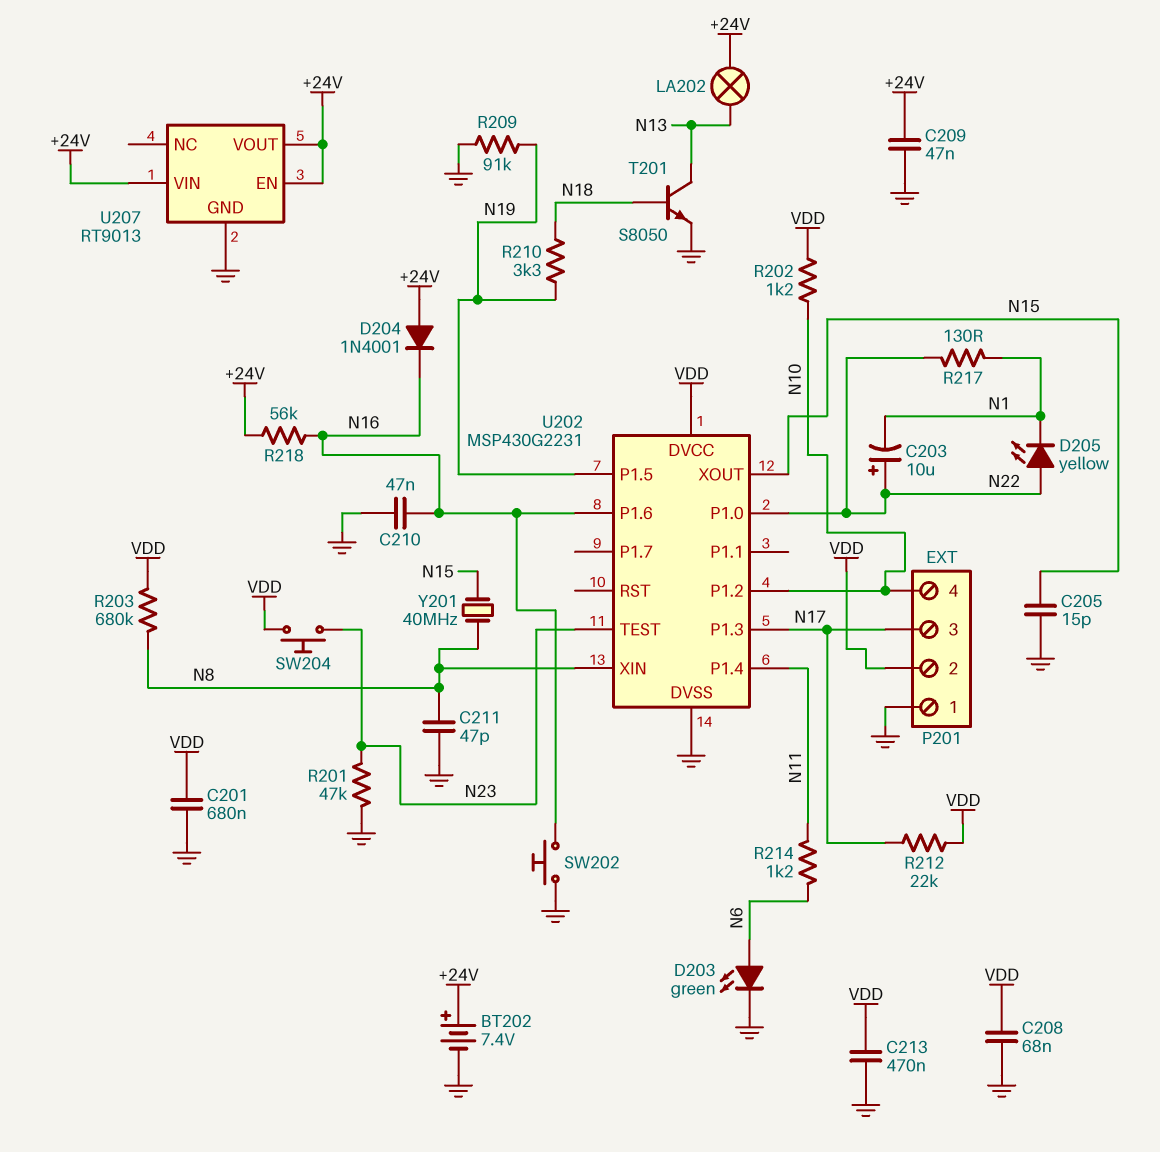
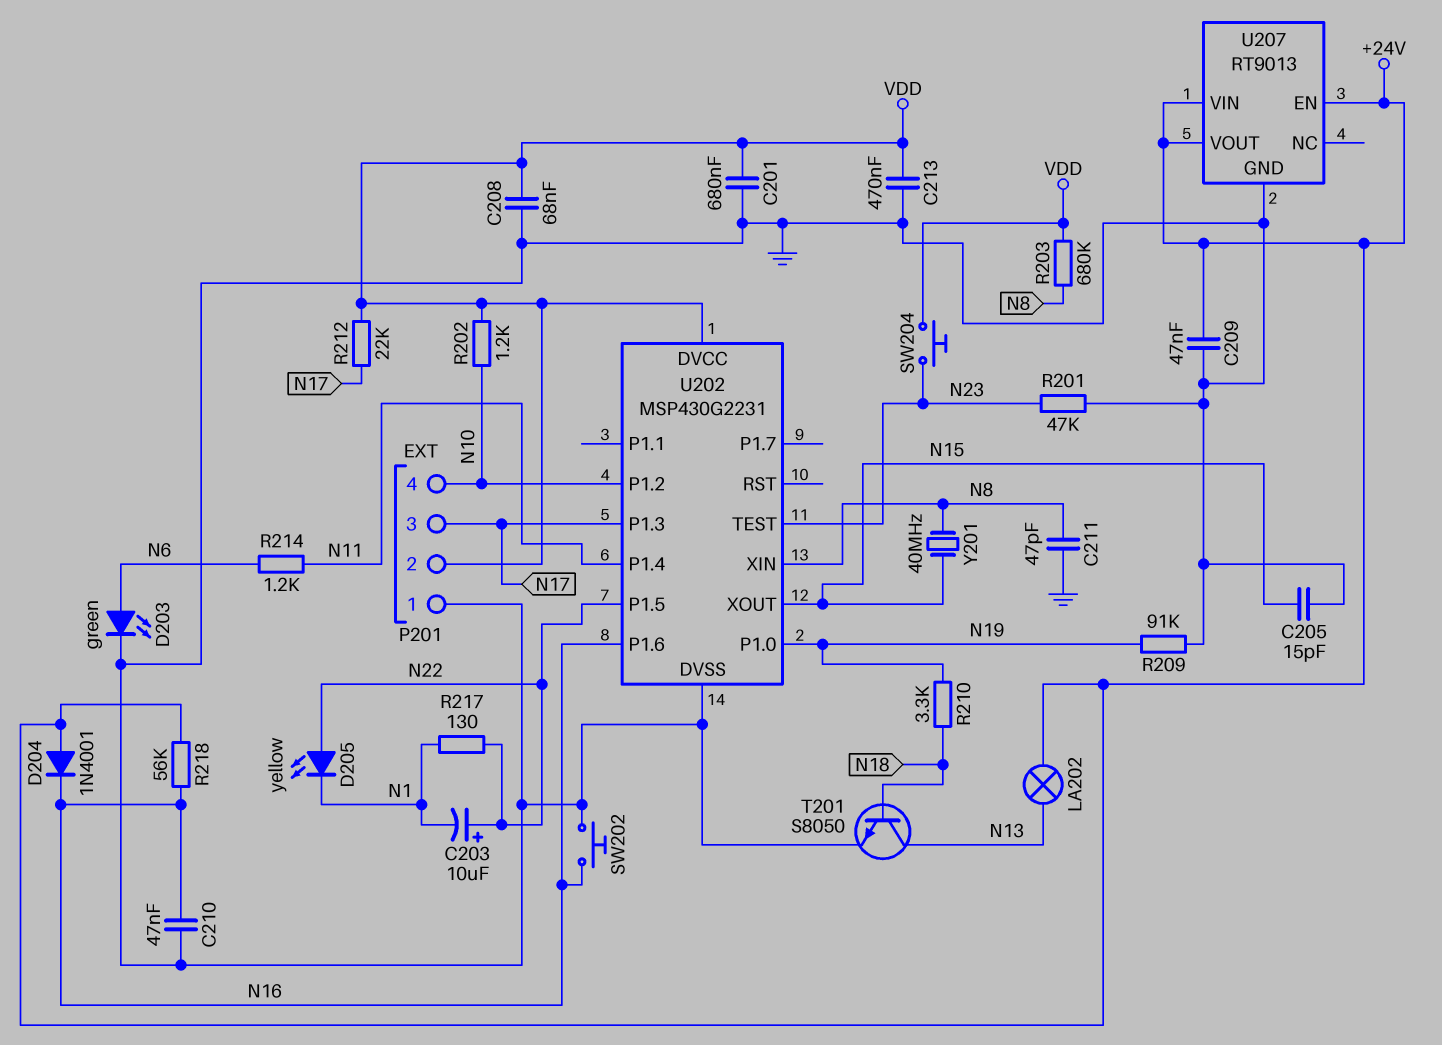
BT202: 7.4V (plus +24V, minus GND) -> none
U202 pin P1.0: N22 -> N19
U202 pin P1.5: N19 -> N22

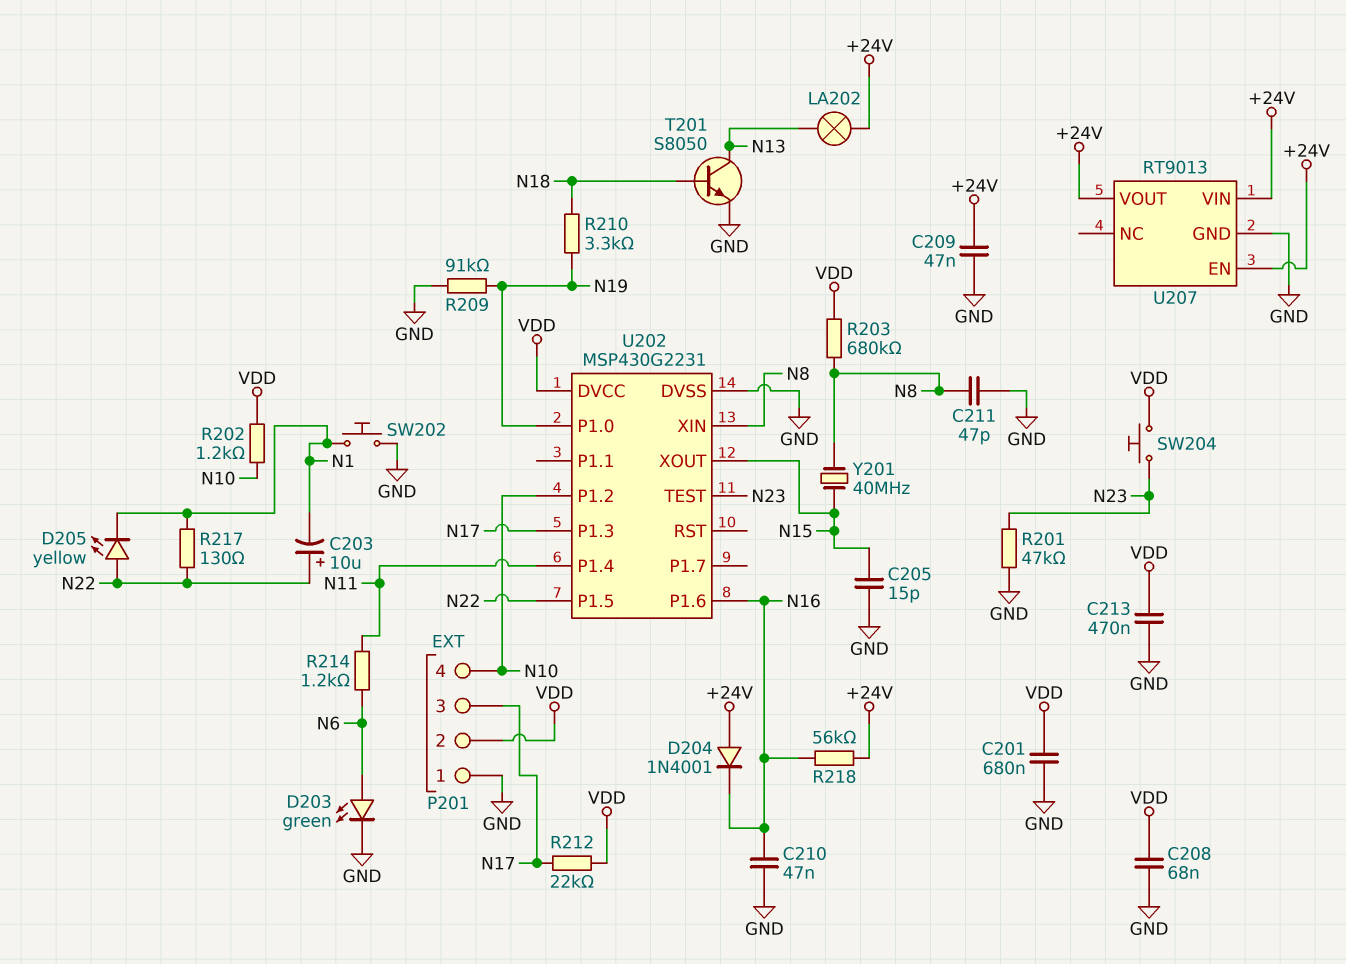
SW202: button (GND, N16) -> button (GND, N1)

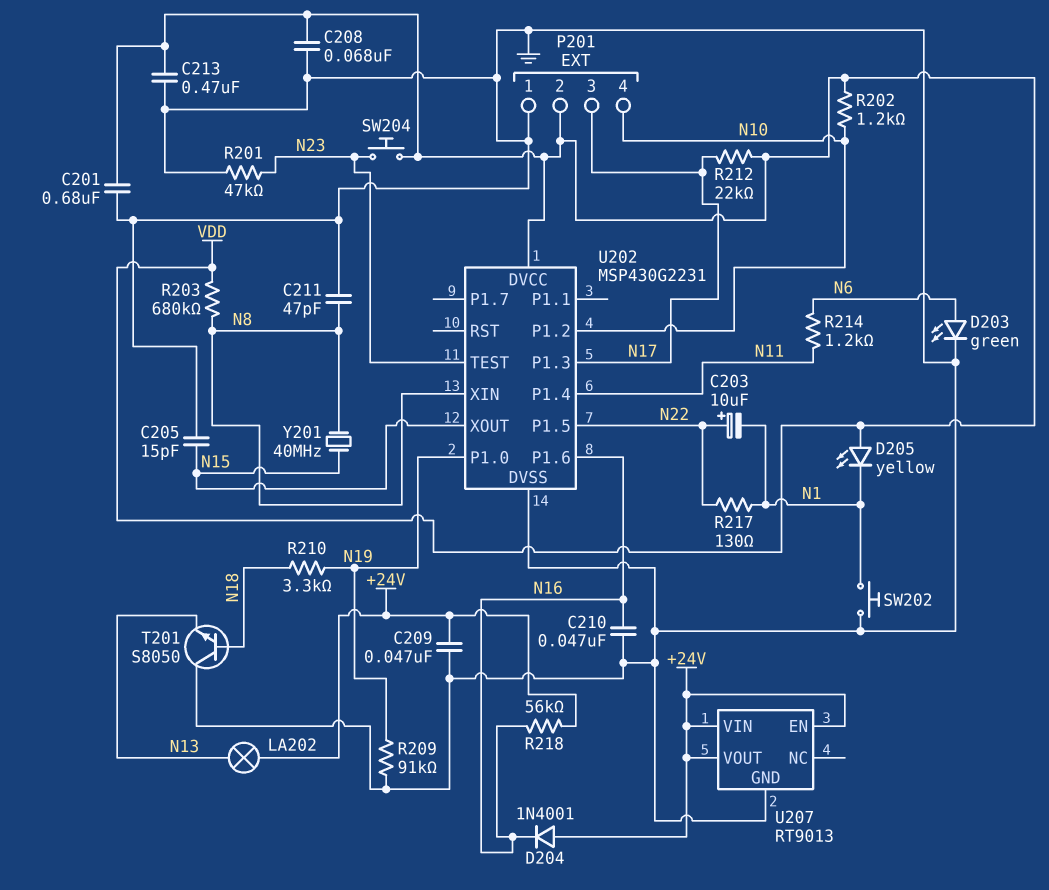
D205: LED yellow (A N22, K N1) -> LED yellow (A VDD, K N1)
T201: NPN S8050 (B N18, C N13, E GND) -> NPN S8050 (B N18, C GND, E N13)

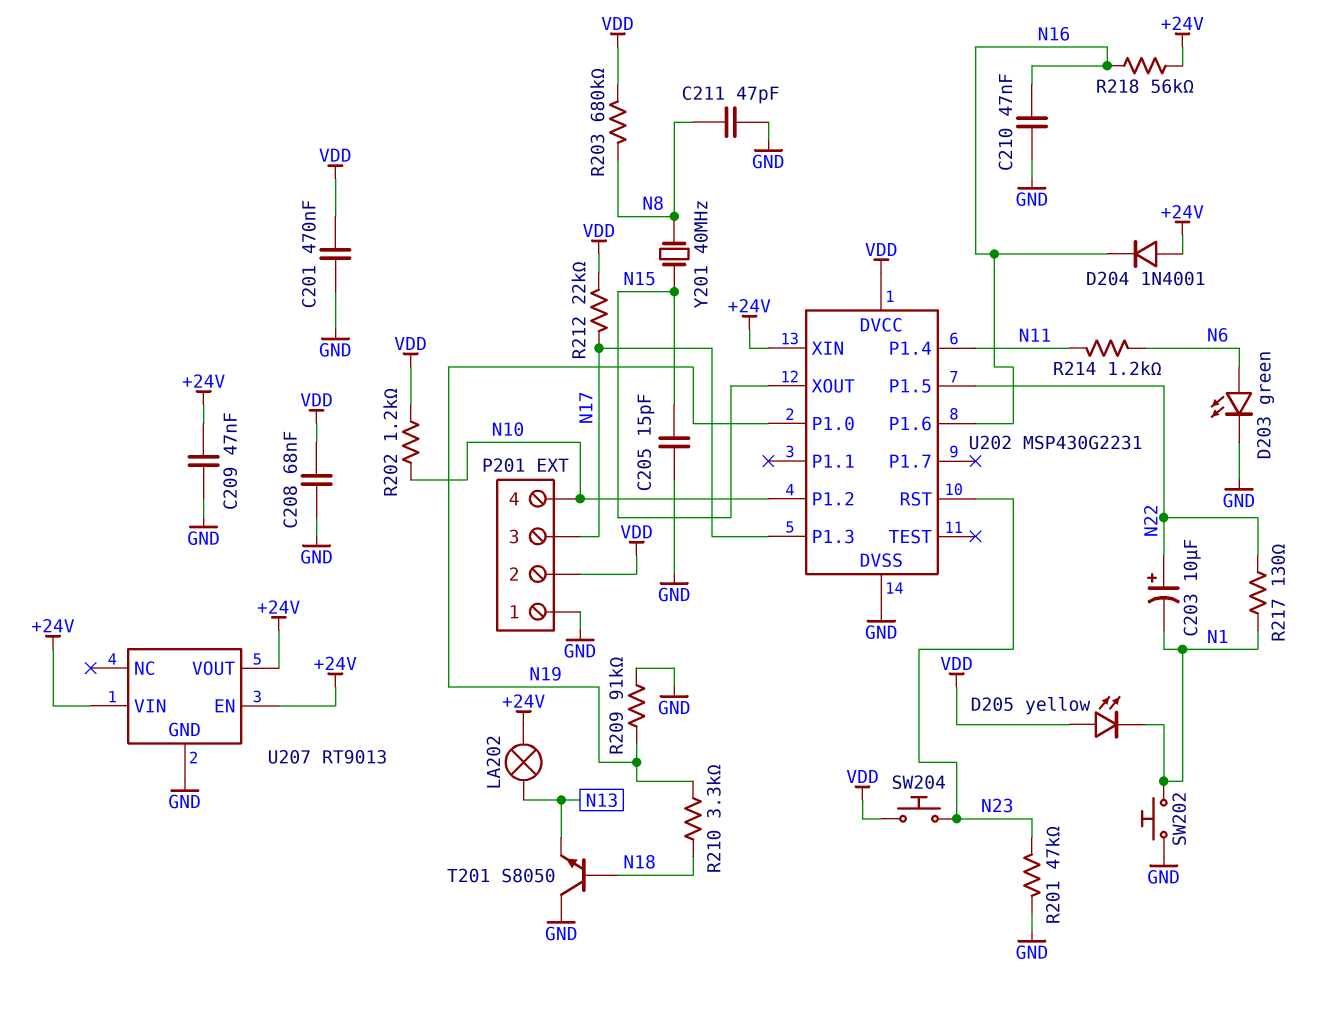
C201: 680nF (GND, VDD) -> 470nF (GND, VDD)
C213: 470nF (GND, VDD) -> none
U202 pin RST: none -> N23
U202 pin TEST: N23 -> none
U202 pin XIN: N8 -> +24V

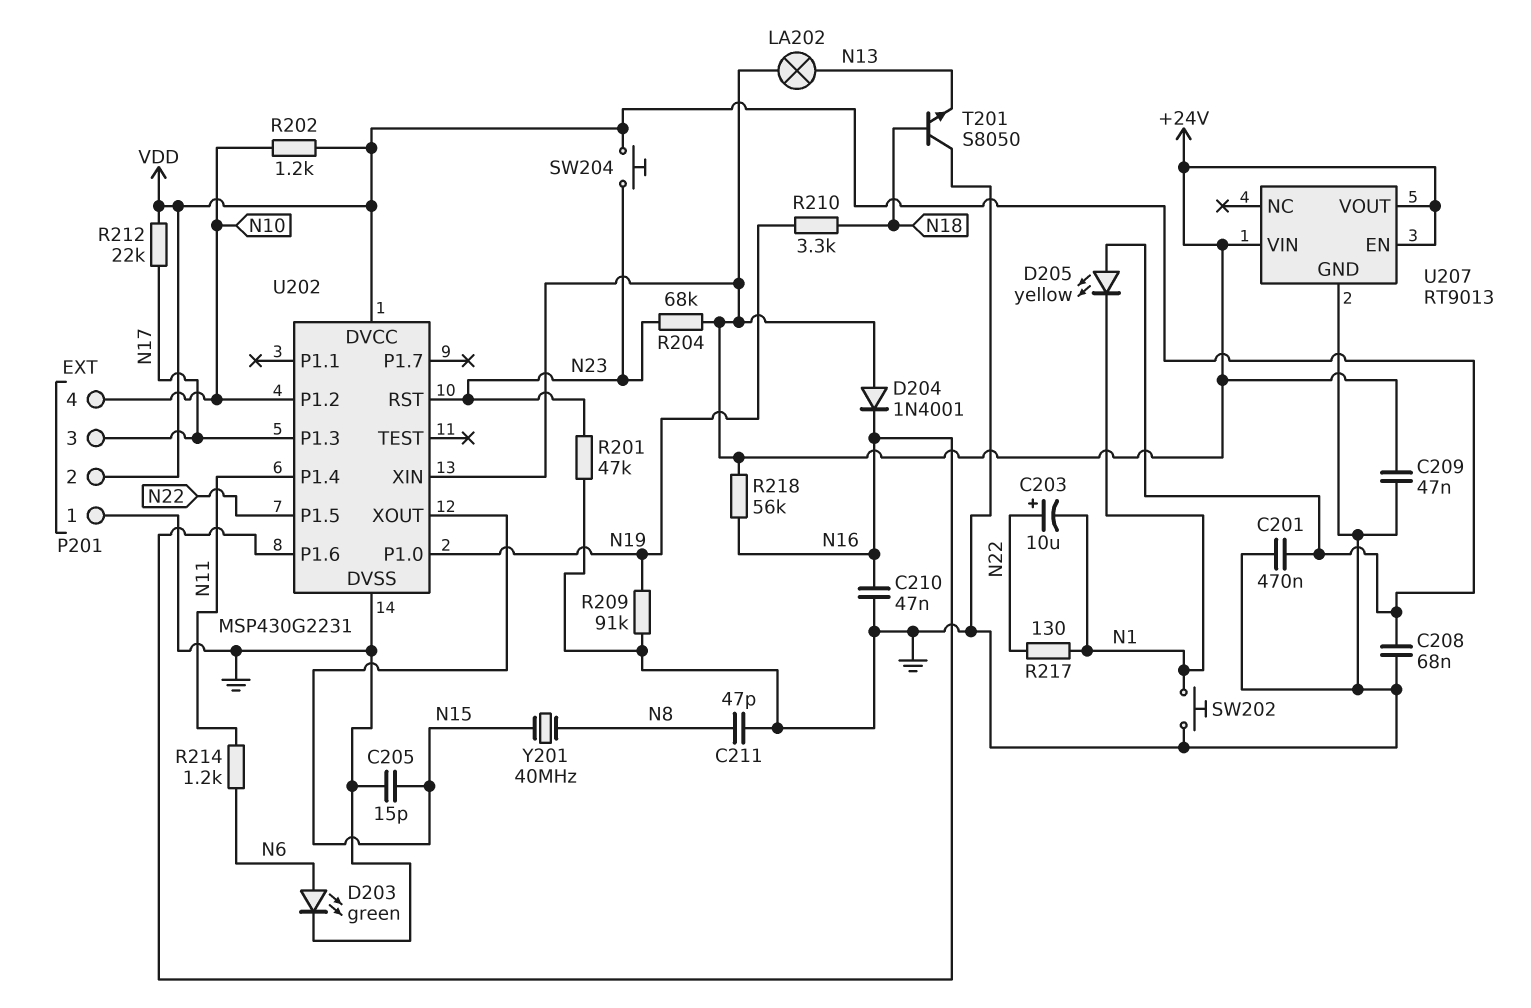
R203: 680k (N8, VDD) -> none
R204: none -> 68k (+24V, N23)

